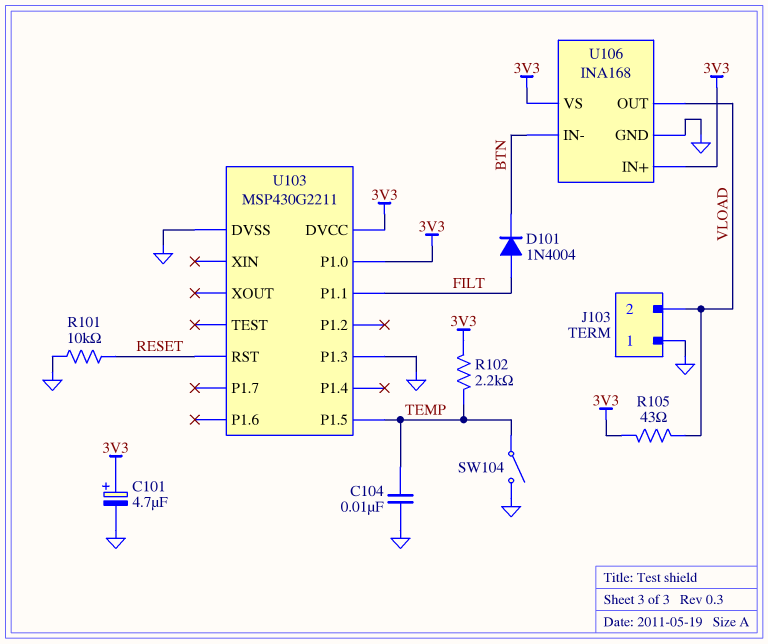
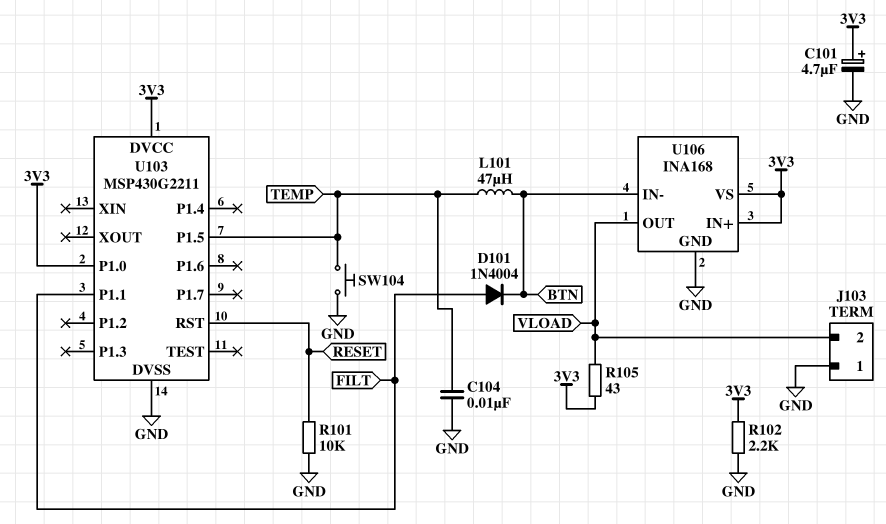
L101: none -> 47uH (BTN, TEMP)
R102: 2.2k (3V3, TEMP) -> 2.2k (3V3, GND)
SW104: switch (GND, TEMP) -> button (GND, TEMP)
U103 pin P1.3: GND -> none

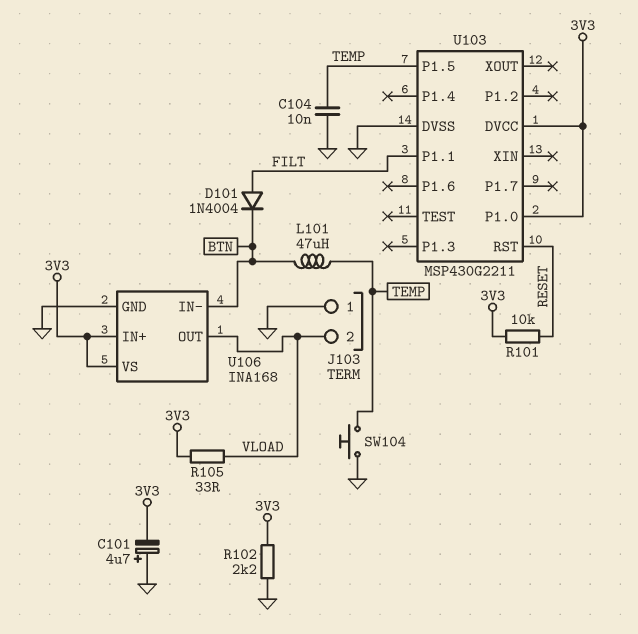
C101: 4.7uF (plus 3V3, minus GND) -> 4.7uF (plus GND, minus 3V3)
R101: 10k (GND, RESET) -> 10k (3V3, RESET)
R105: 43 (3V3, VLOAD) -> 33 (3V3, VLOAD)

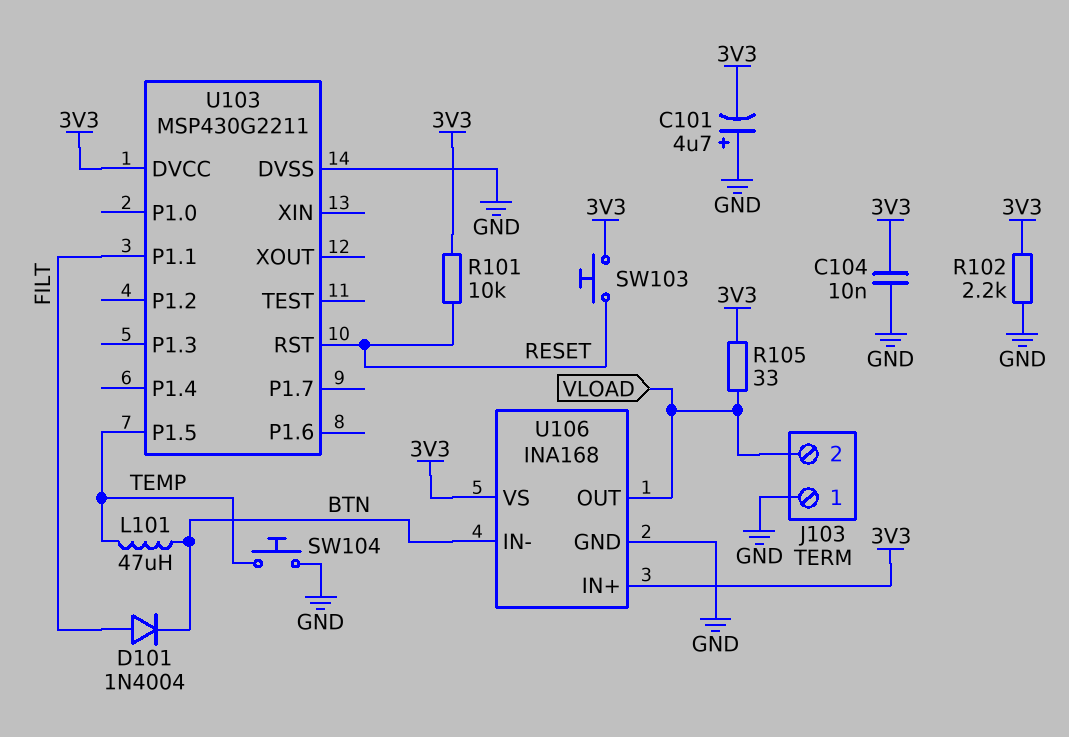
C104: 10nF (GND, TEMP) -> 10nF (3V3, GND)
SW103: none -> button (3V3, RESET)
U103 pin P1.0: 3V3 -> none

